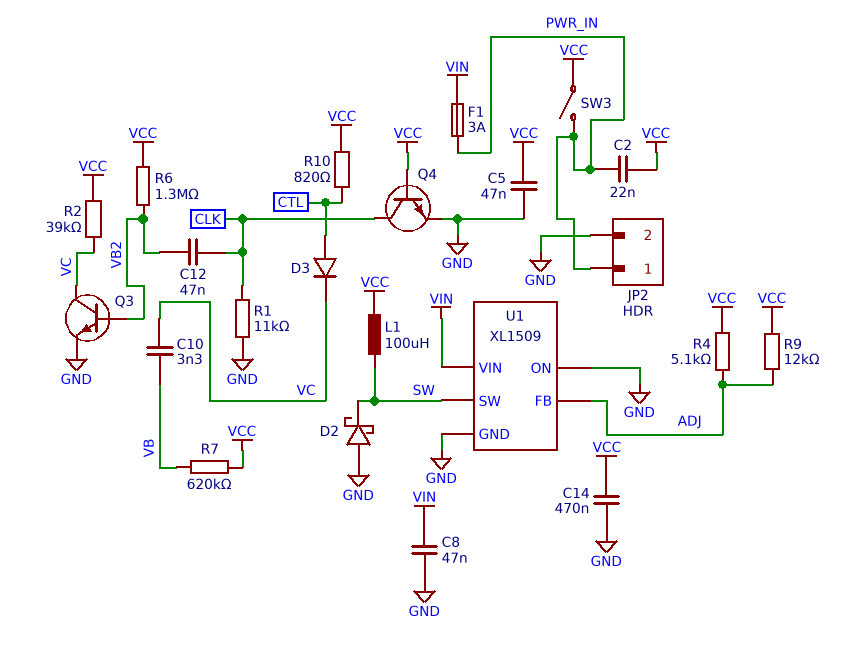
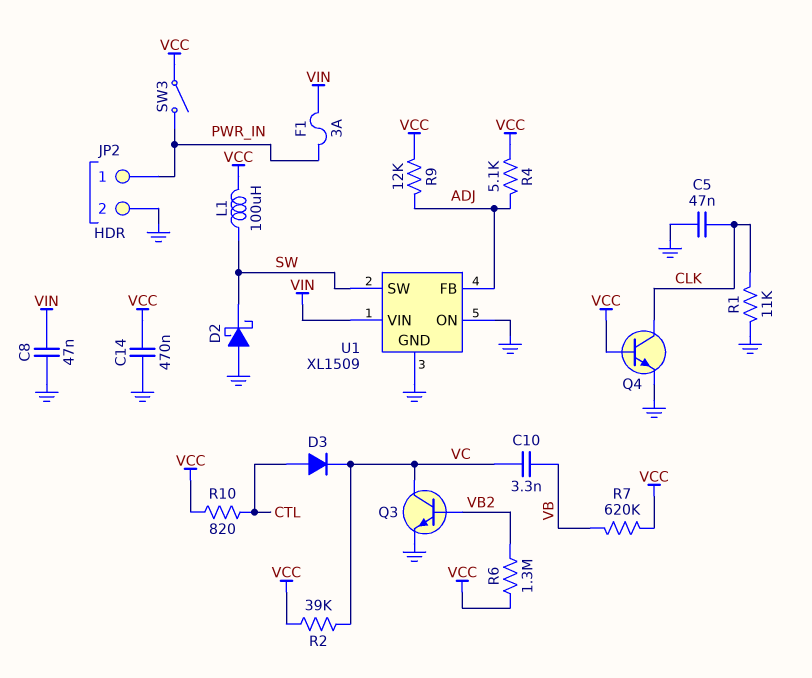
C2: 22nF (PWR_IN, VCC) -> none
C5: 47nF (GND, VCC) -> 47nF (CLK, GND)
C12: 47nF (CLK, VB2) -> none

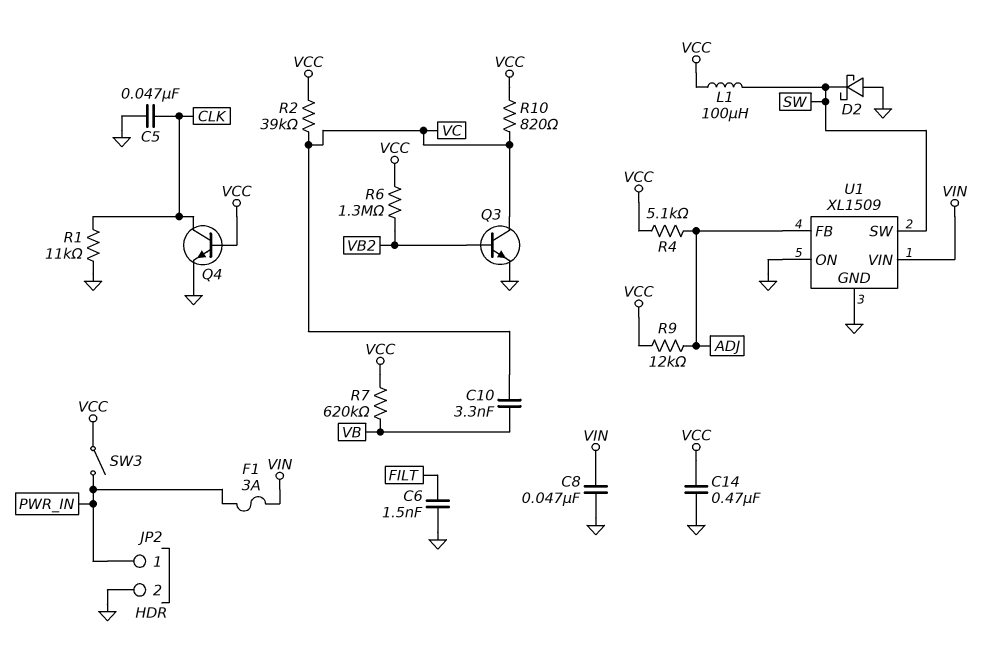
C6: none -> 1.5nF (FILT, GND)
D3: diode (A CTL, K VC) -> none
R10: 820 (CTL, VCC) -> 820 (VC, VCC)

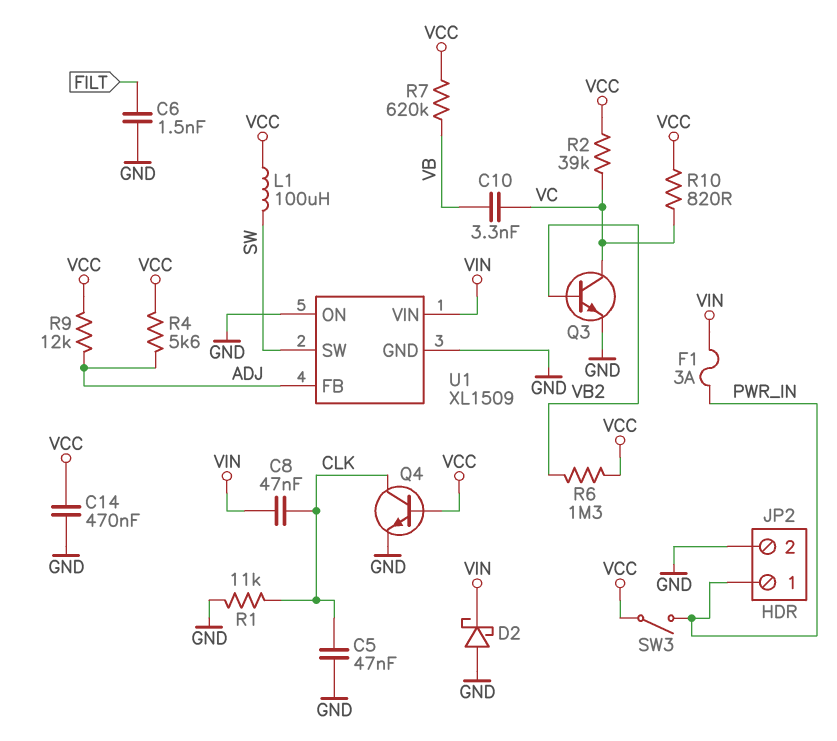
C8: 47nF (GND, VIN) -> 47nF (CLK, VIN)
D2: schottky (A GND, K SW) -> schottky (A GND, K VIN)
R4: 5.1k (ADJ, VCC) -> 5.6k (ADJ, VCC)

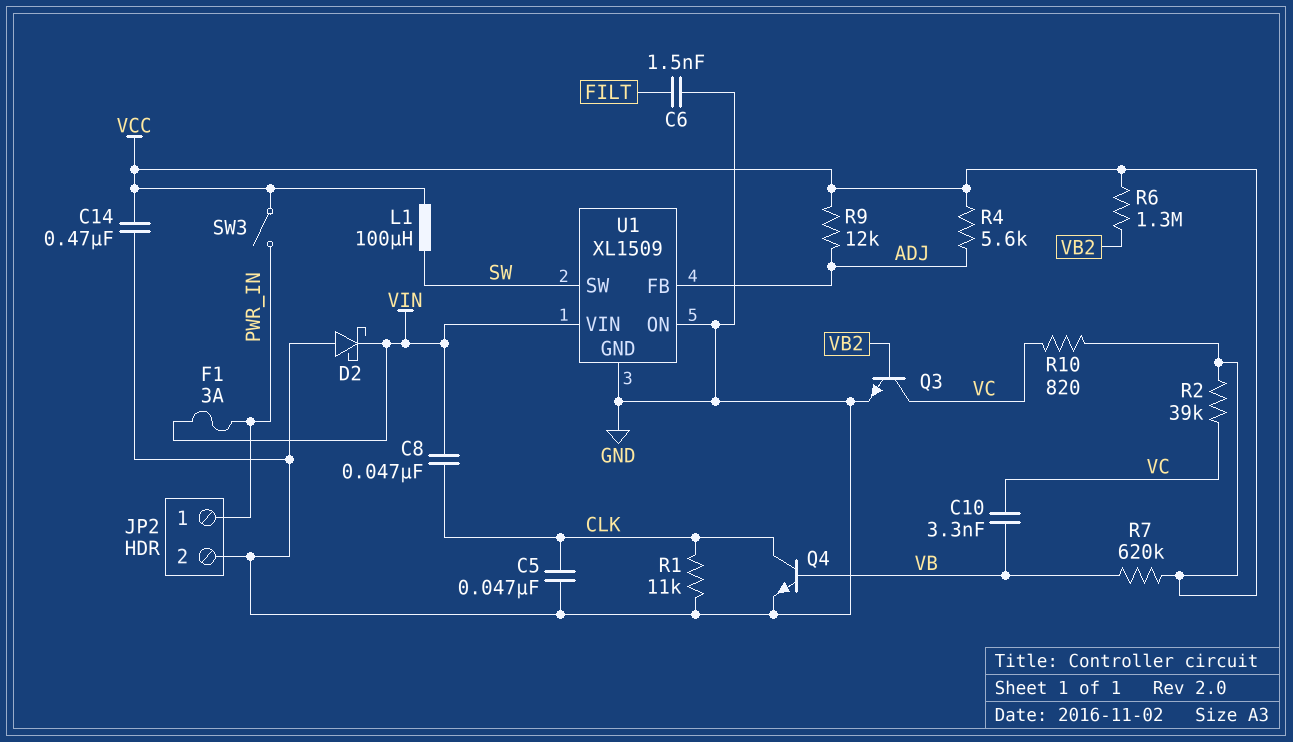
Q4: NPN (B VCC, C CLK, E GND) -> NPN (B VB, C CLK, E GND)

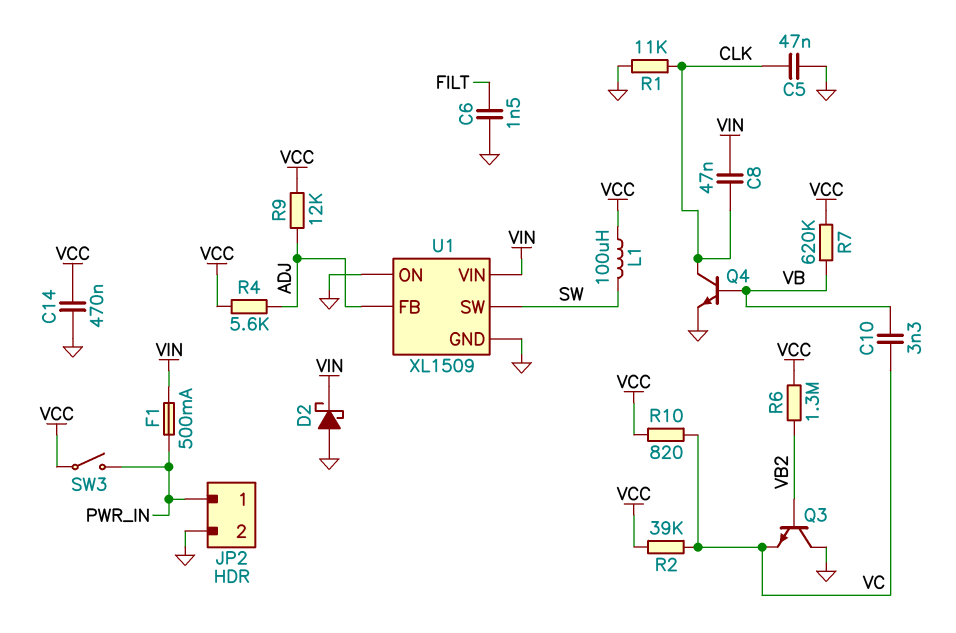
F1: 3A (PWR_IN, VIN) -> 500mA (PWR_IN, VIN)
Q3: NPN (B VB2, C VC, E GND) -> NPN (B VB2, C GND, E VC)

